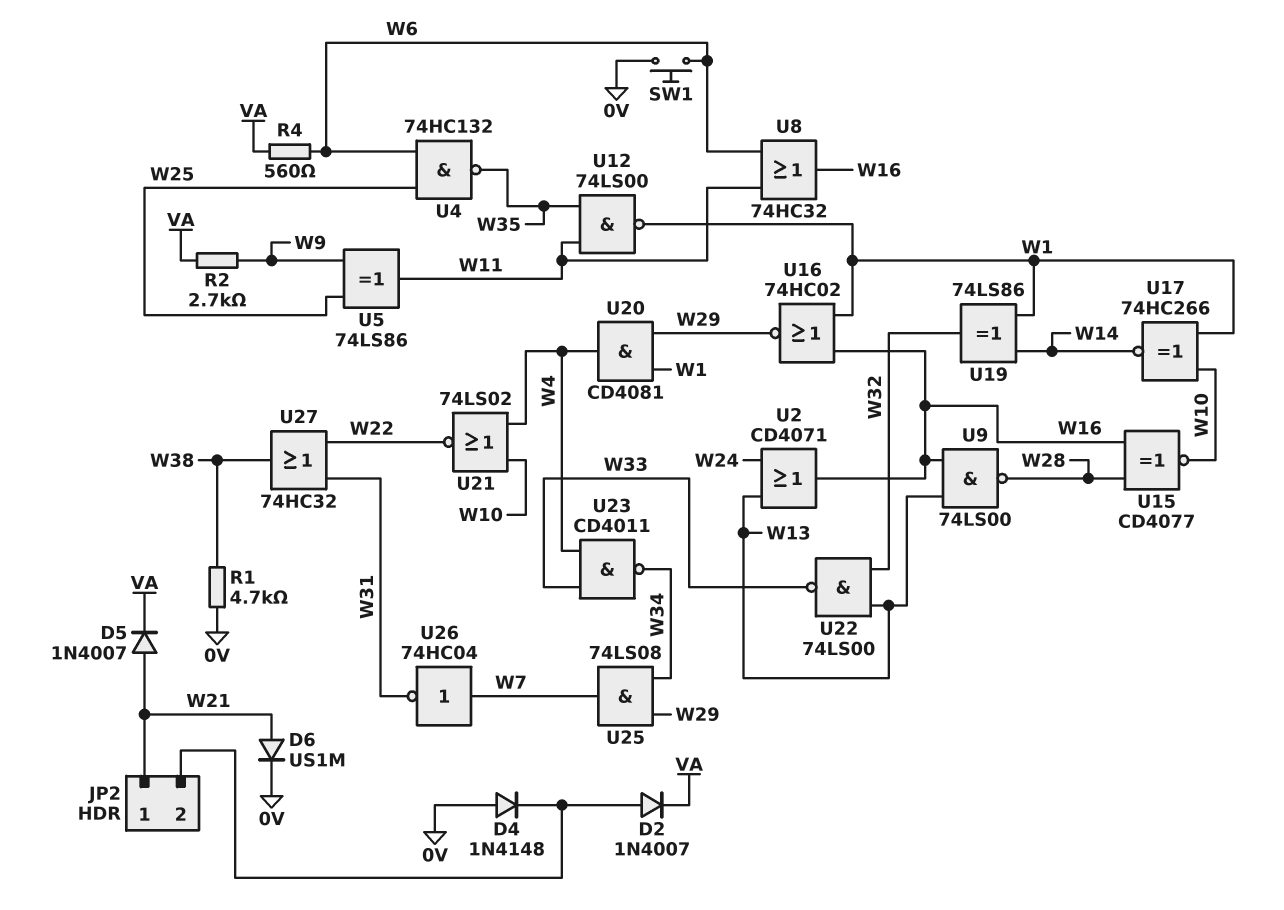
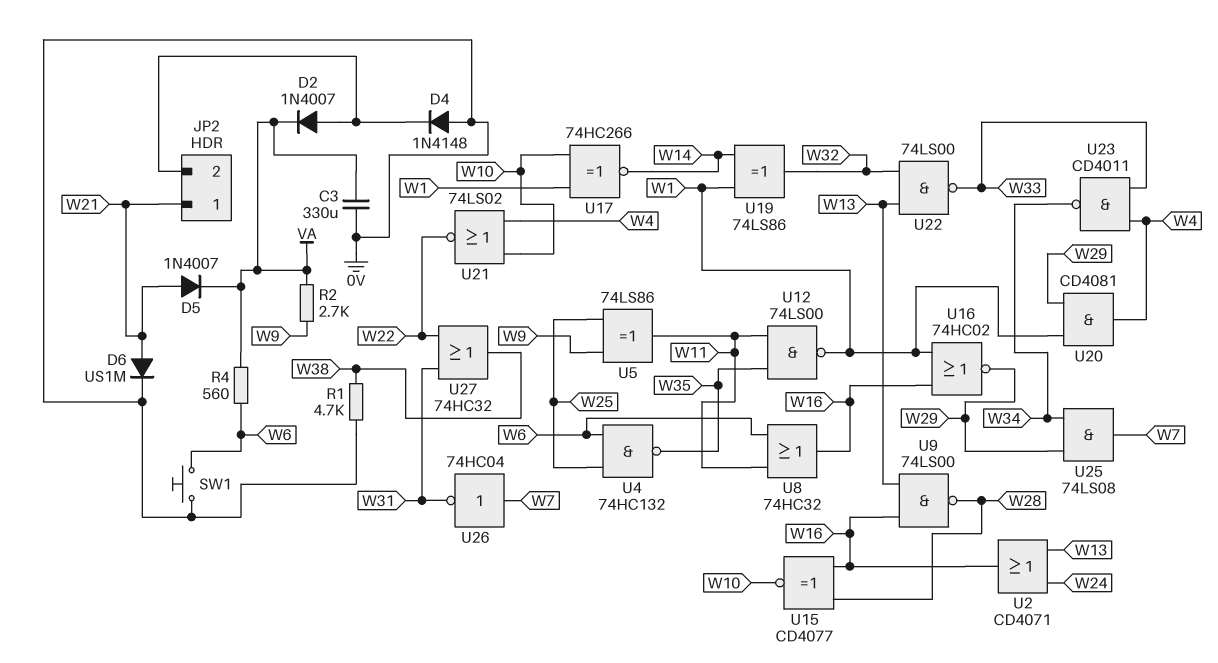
C3: none -> 330uF (0V, VA)

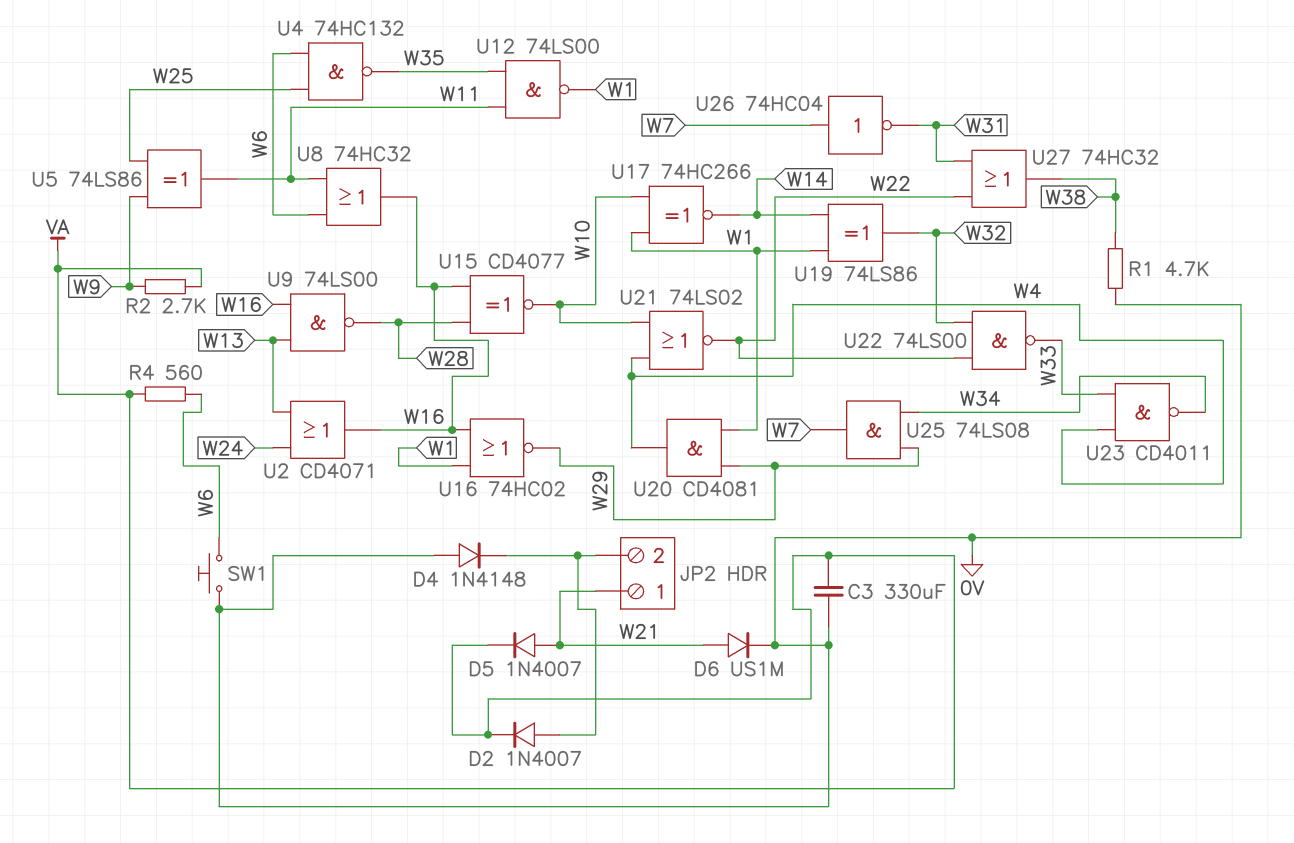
U22: NAND 74LS00 (in W13, in W32, out W33) -> NAND 74LS00 (in W22, in W32, out W33)

